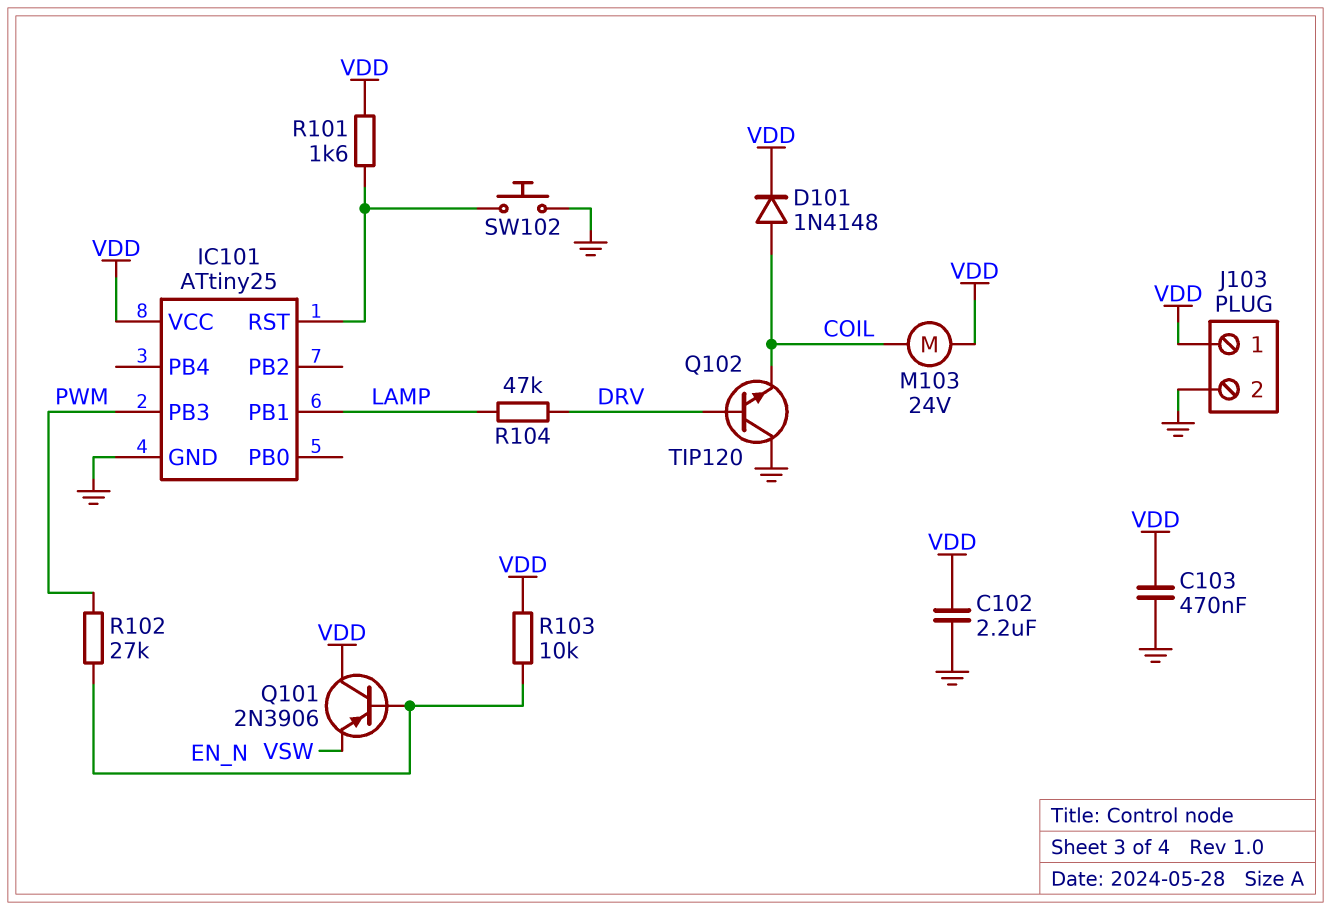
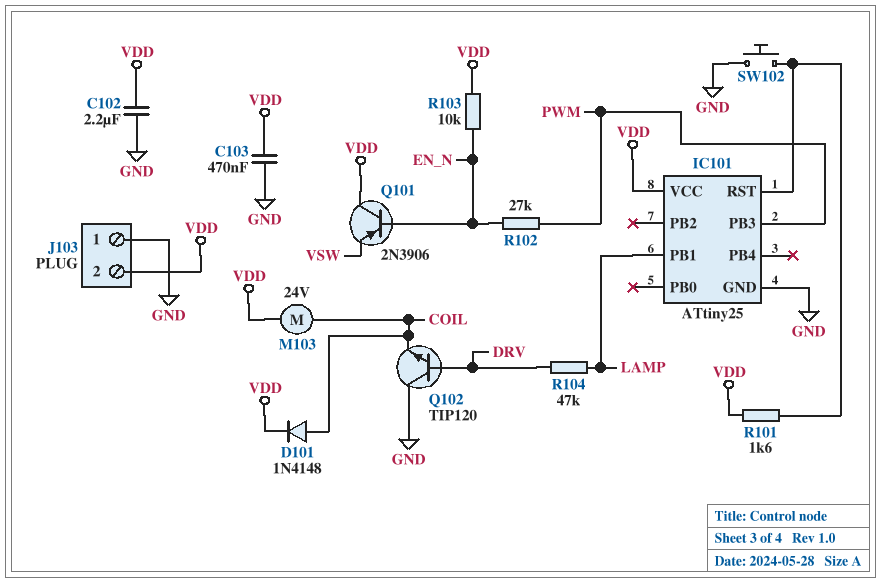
J103 pin 1: VDD -> GND
J103 pin 2: GND -> VDD

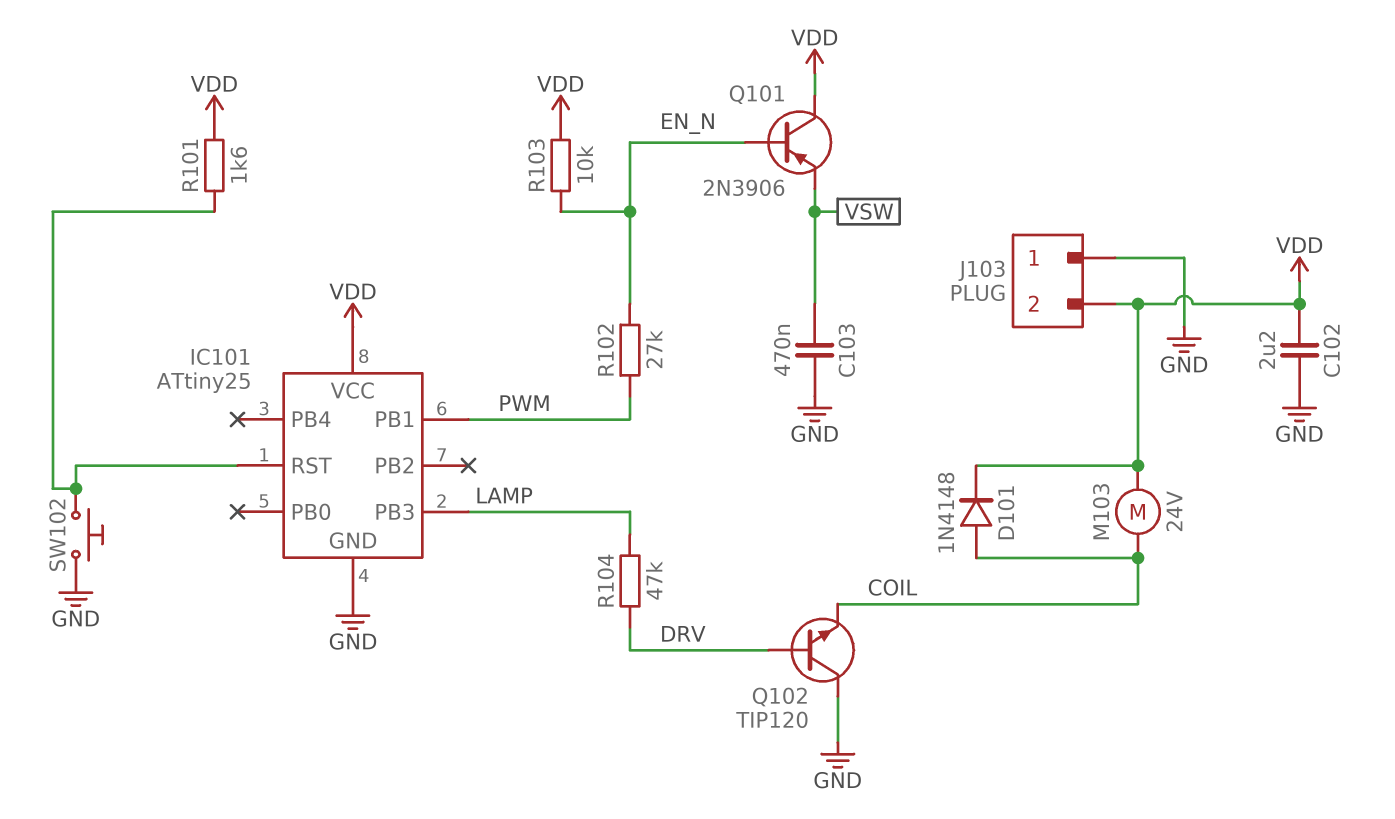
C103: 470nF (GND, VDD) -> 470nF (GND, VSW)
IC101 pin PB1: LAMP -> PWM
IC101 pin PB3: PWM -> LAMP

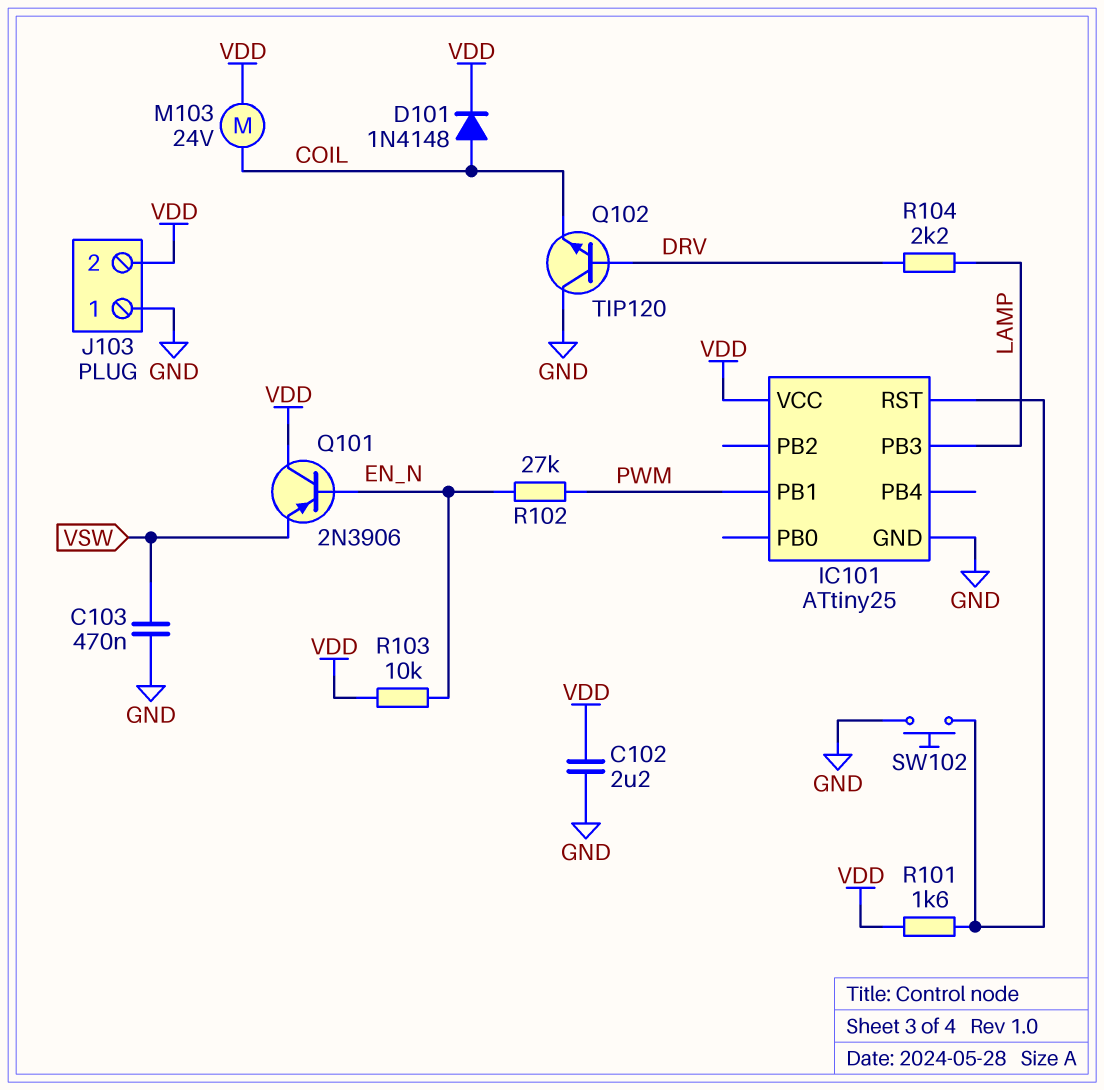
R104: 47k (DRV, LAMP) -> 2.2k (DRV, LAMP)

